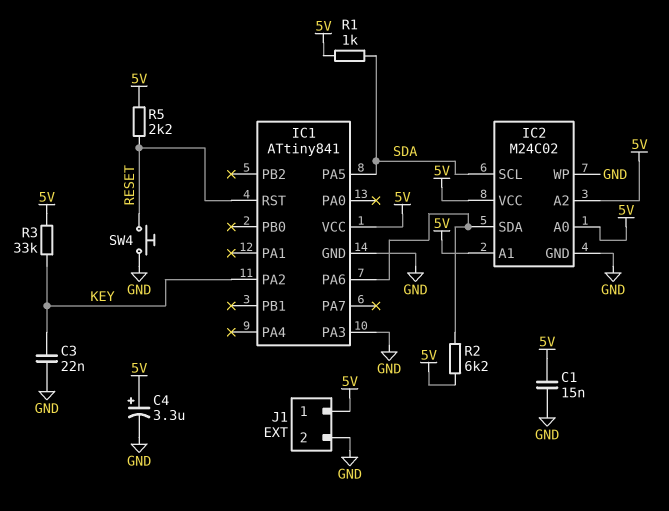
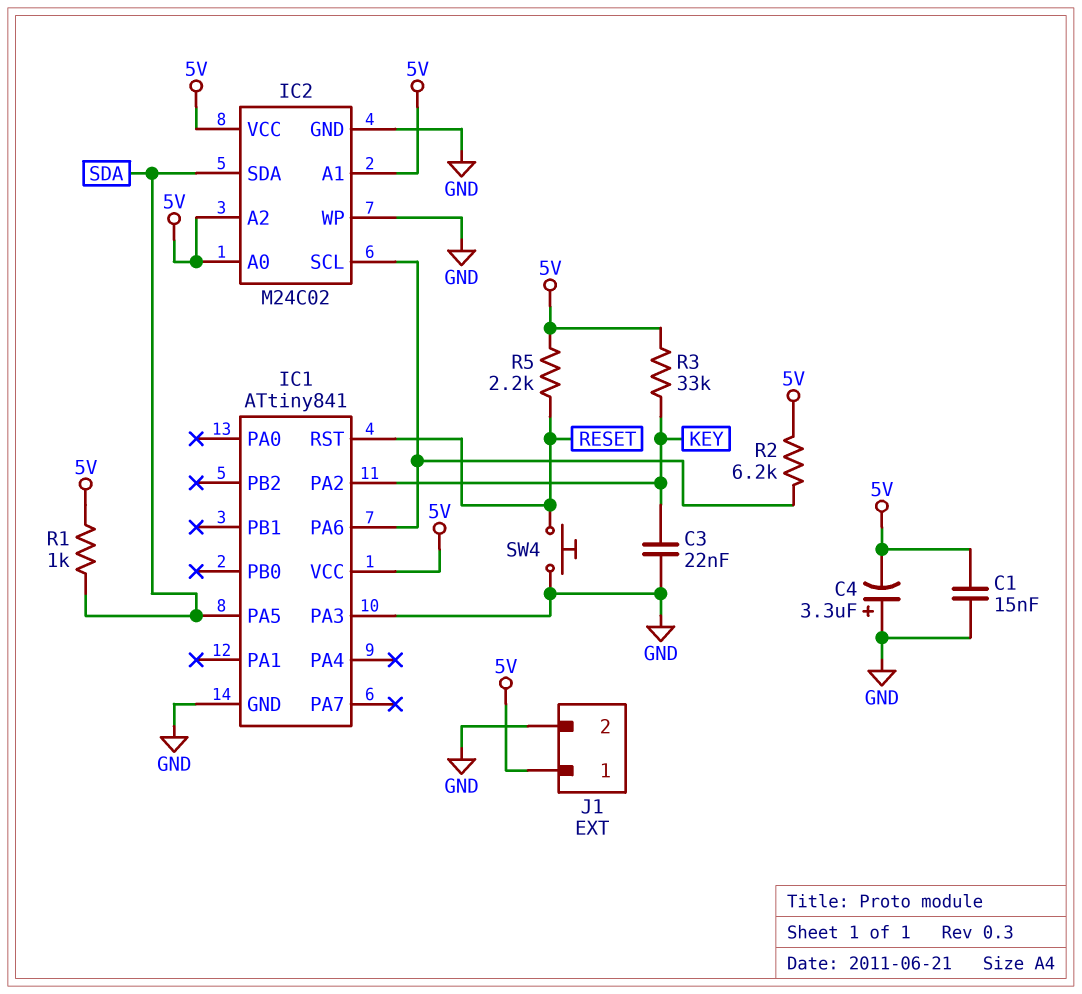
C4: 3.3uF (plus 5V, minus GND) -> 3.3uF (plus GND, minus 5V)
IC2 pin SCL: SDA -> IC1/PA6
IC2 pin SDA: IC1/PA6 -> SDA

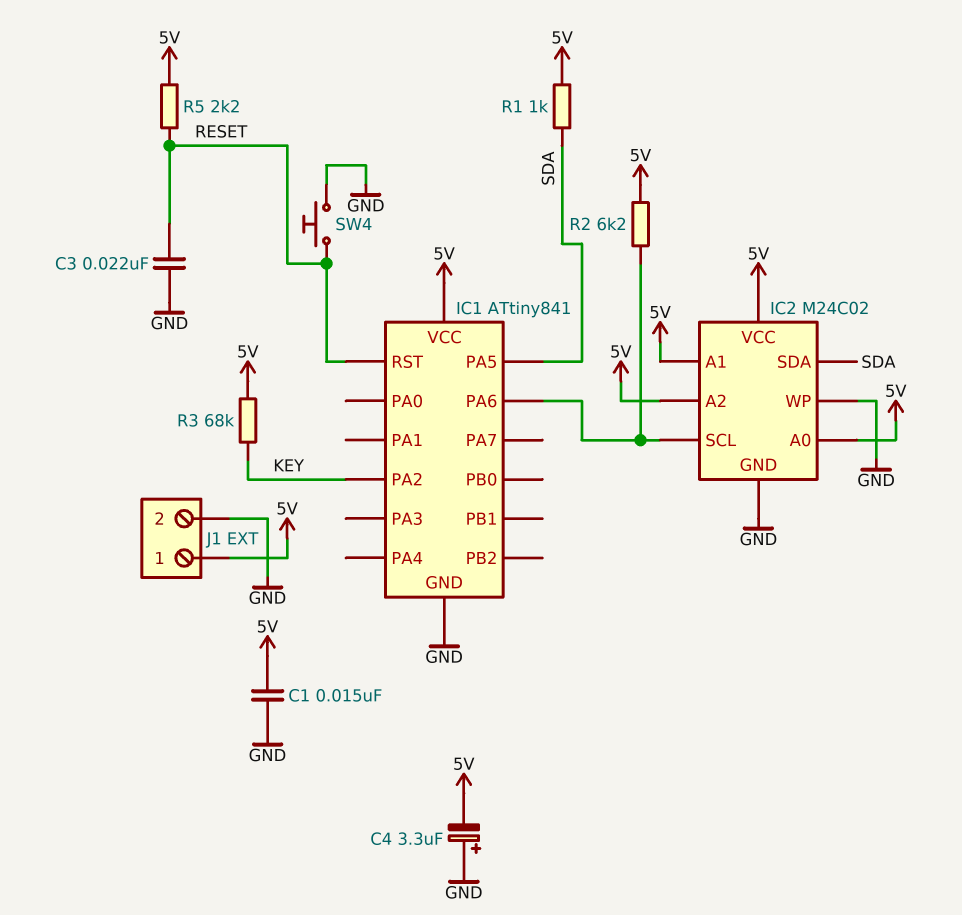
C3: 22nF (GND, KEY) -> 22nF (GND, RESET)
IC1 pin PA3: GND -> none
R3: 33k (5V, KEY) -> 68k (5V, KEY)

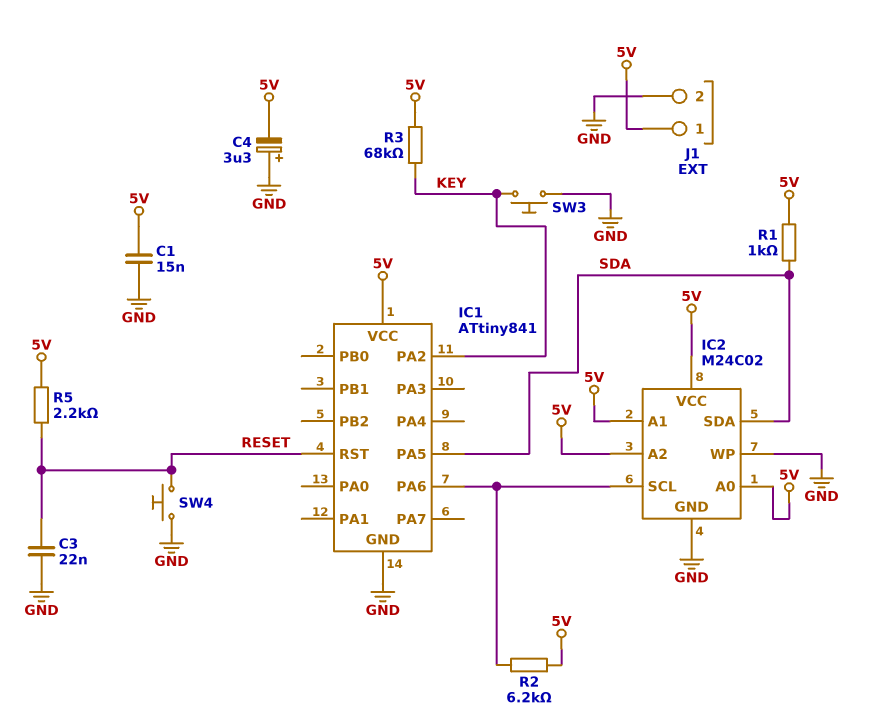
SW3: none -> button (GND, KEY)

